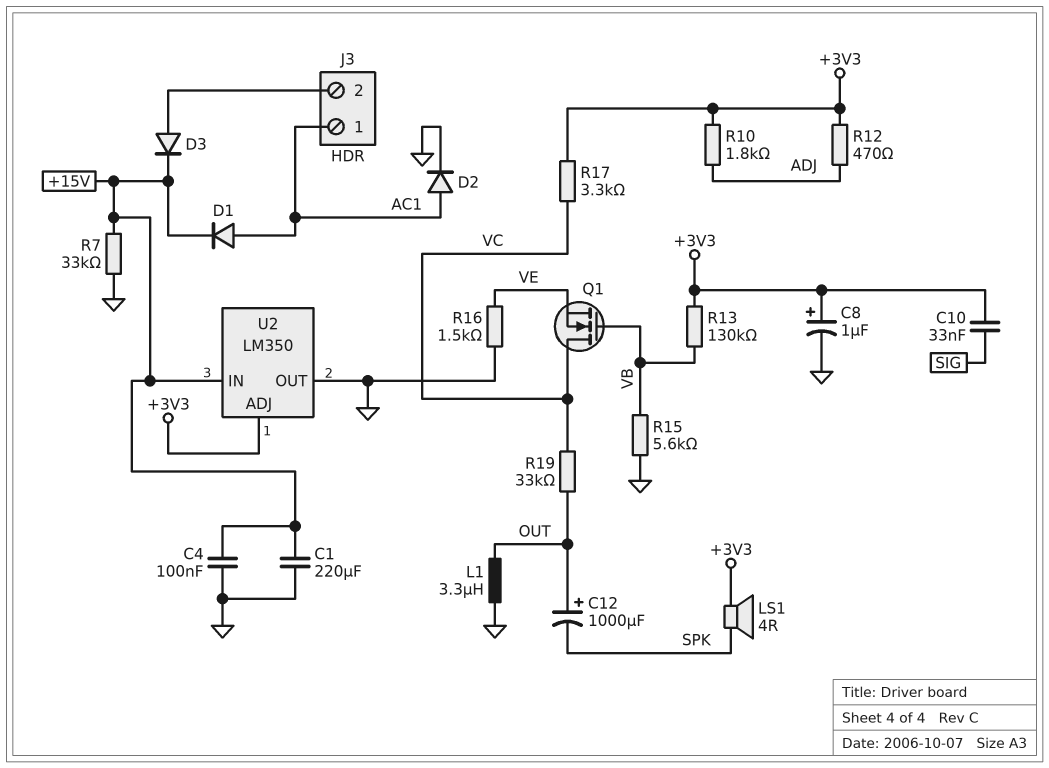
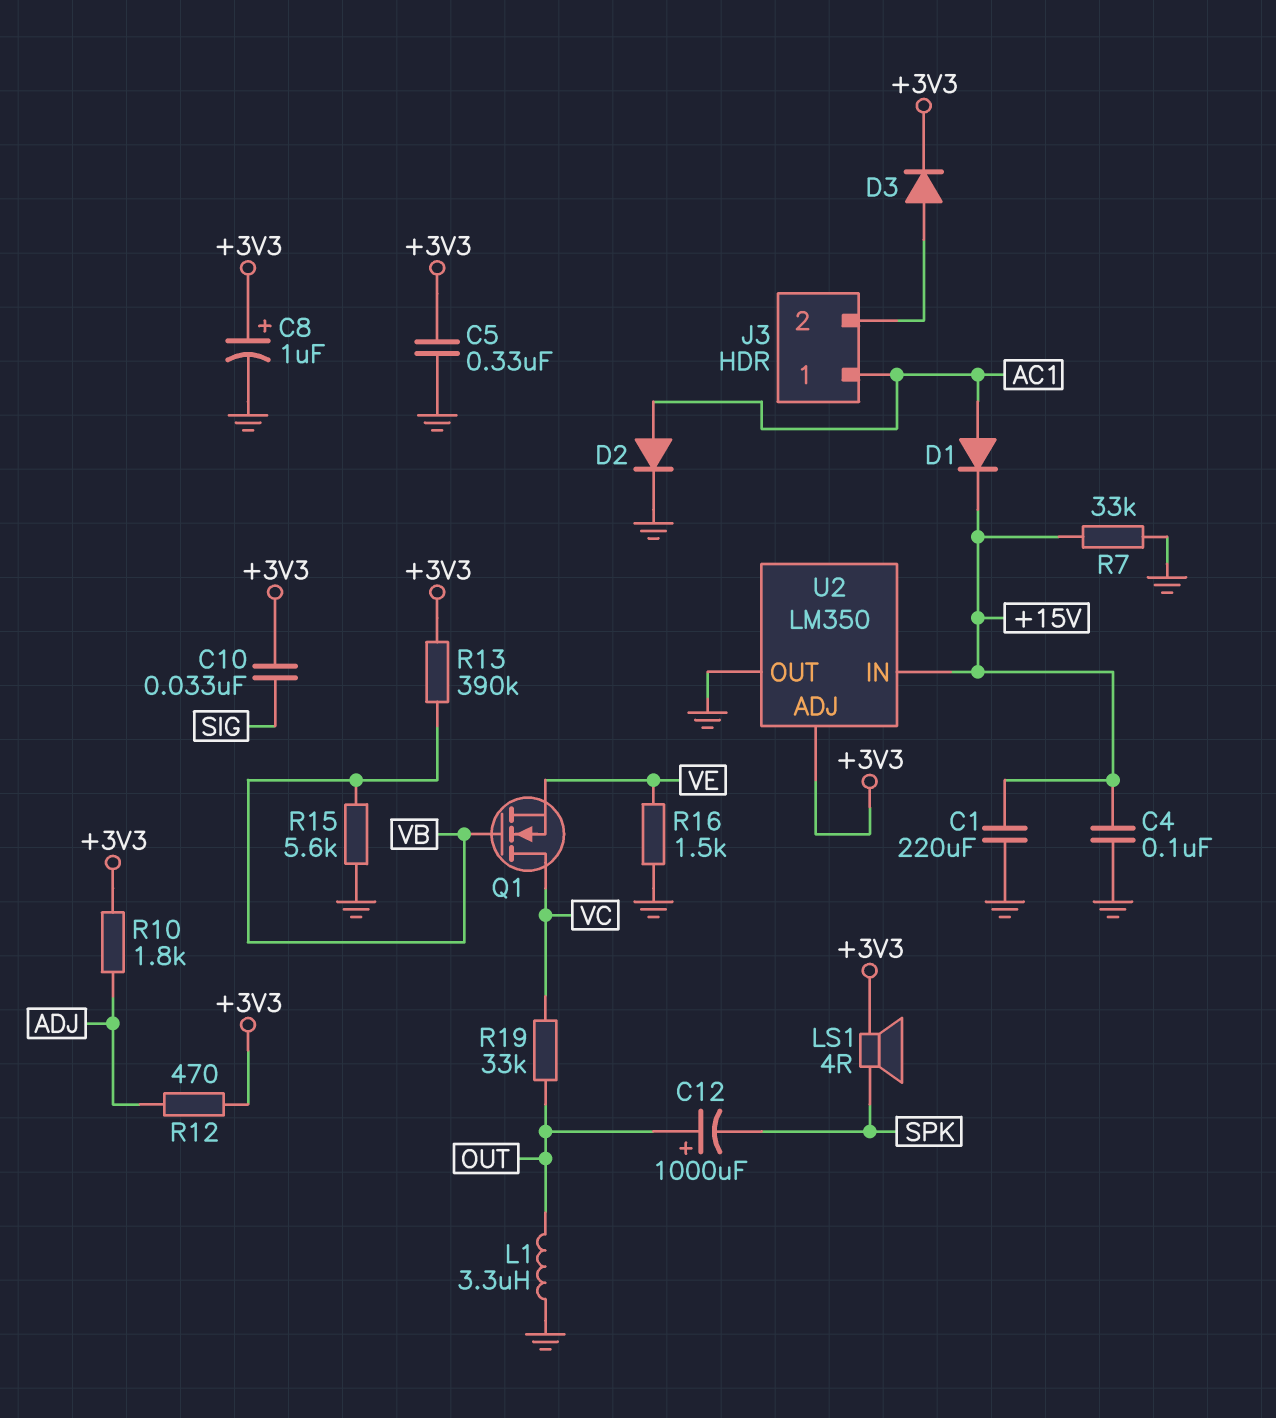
C5: none -> 330nF (+3V3, GND)
D3: diode (A J3/2, K +15V) -> diode (A J3/2, K +3V3)
R13: 130k (+3V3, VB) -> 390k (+3V3, VB)
R17: 3.3k (+3V3, VC) -> none

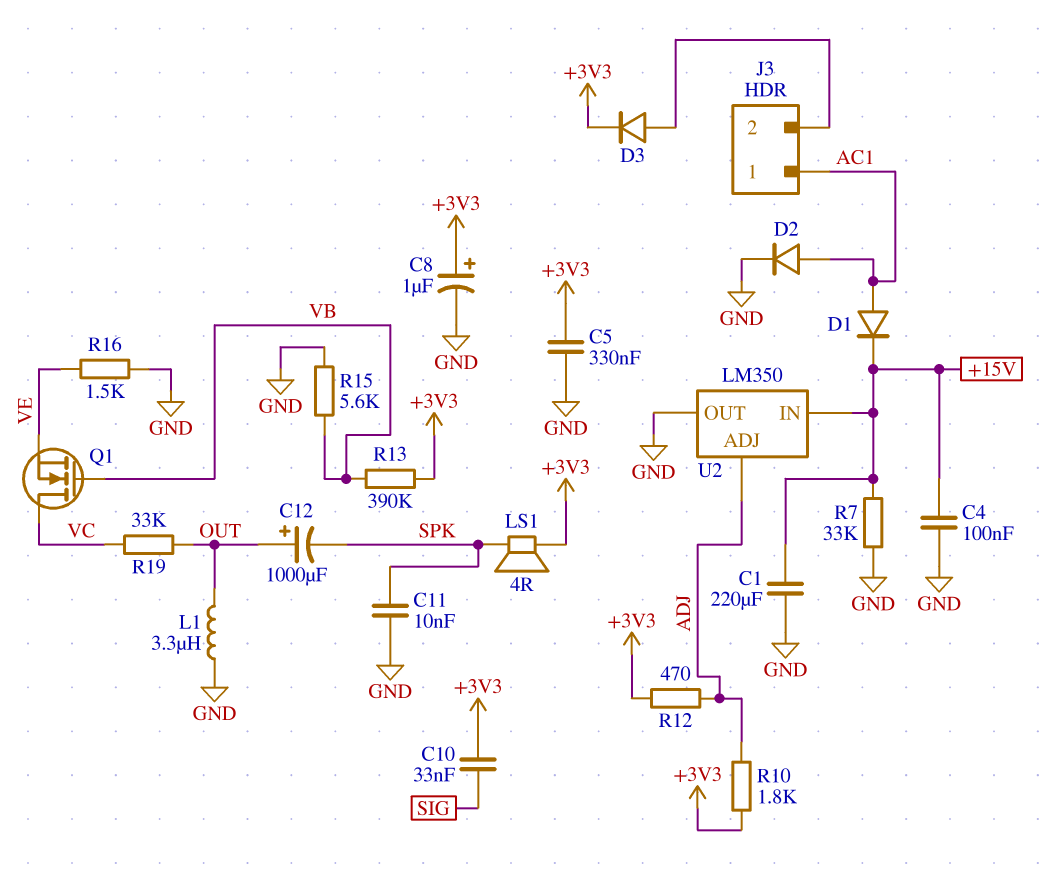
C11: none -> 10nF (GND, SPK)
U2 pin ADJ: +3V3 -> ADJ

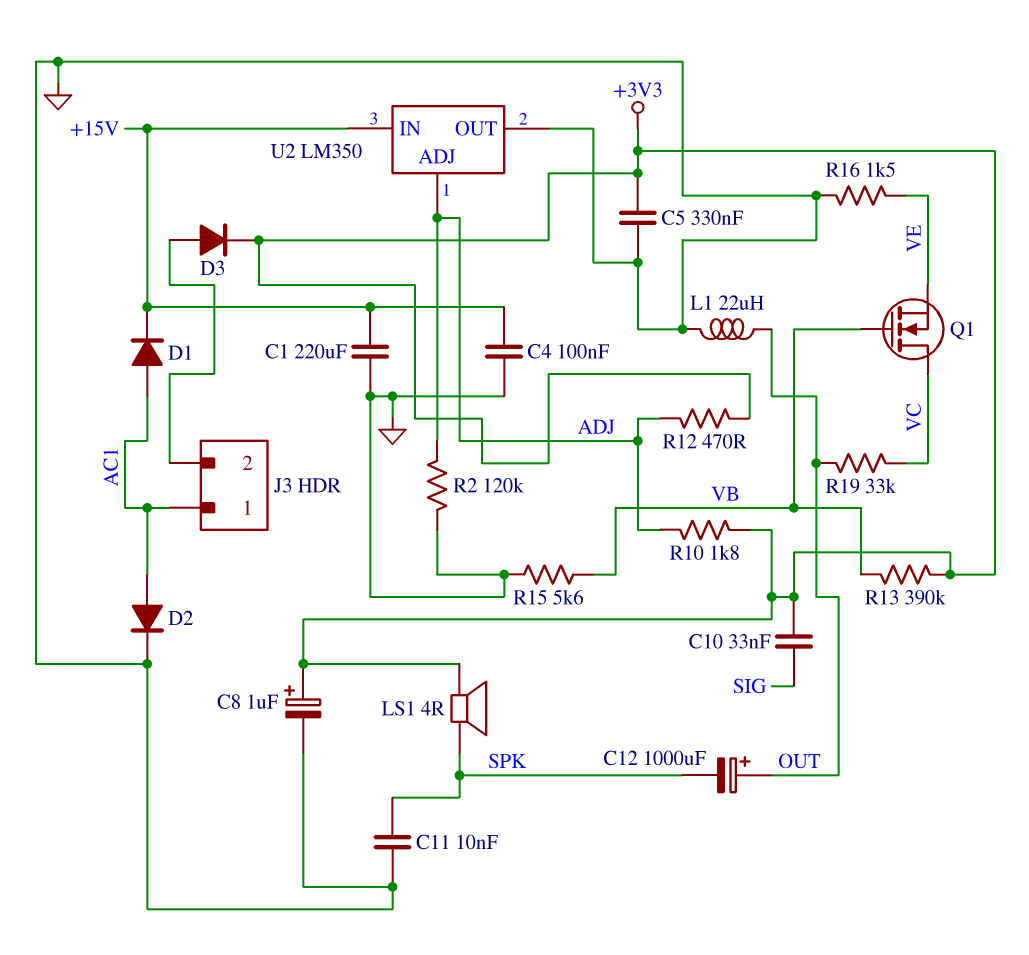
L1: 3.3uH (GND, OUT) -> 22uH (GND, OUT)
R2: none -> 120k (ADJ, GND)
R7: 33k (+15V, GND) -> none

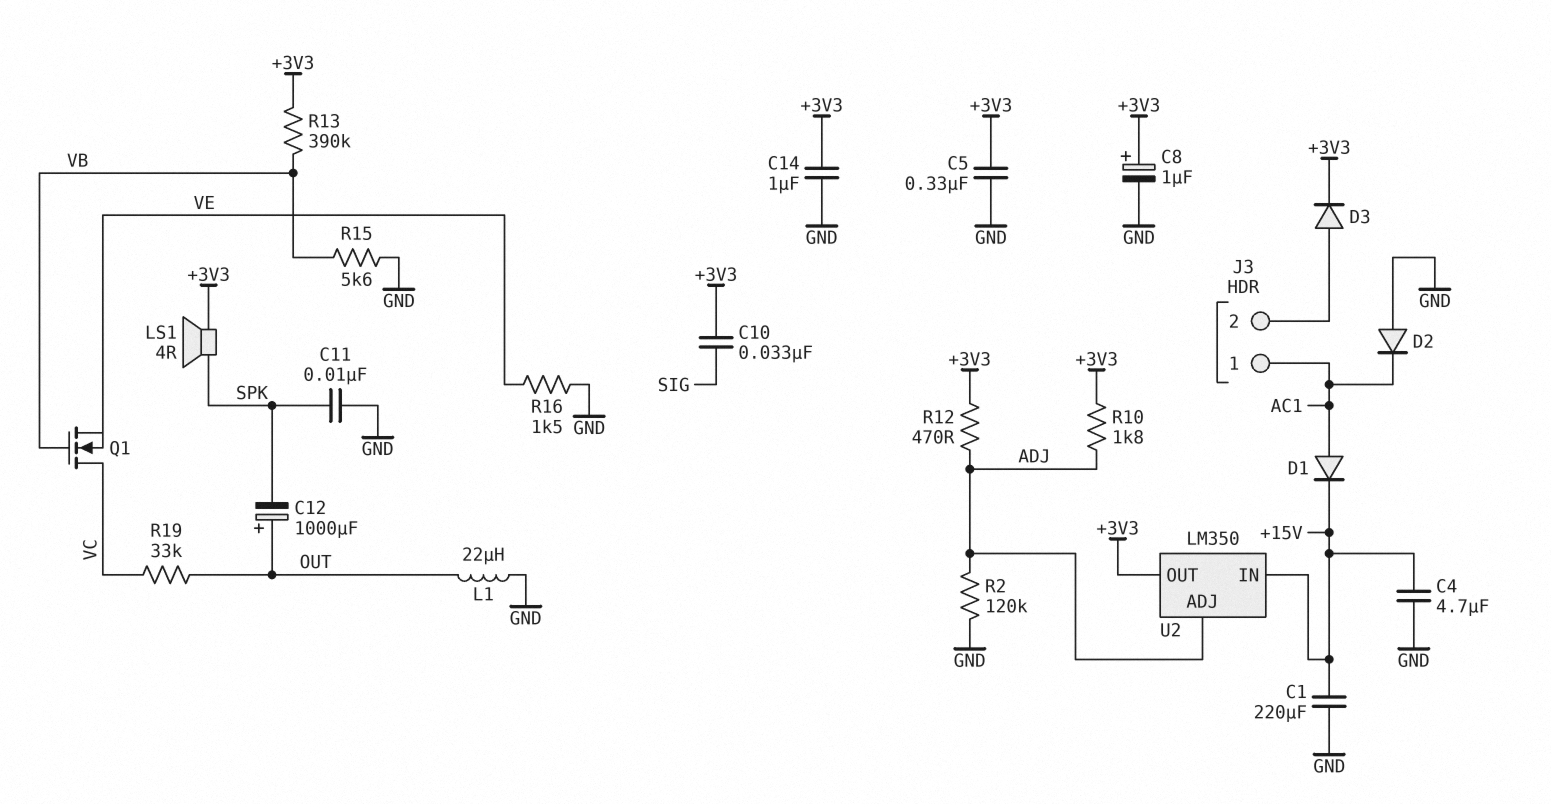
C4: 100nF (+15V, GND) -> 4.7uF (+15V, GND)
C14: none -> 1uF (+3V3, GND)
D2: diode (A AC1, K GND) -> diode (A GND, K AC1)
U2 pin OUT: GND -> +3V3

